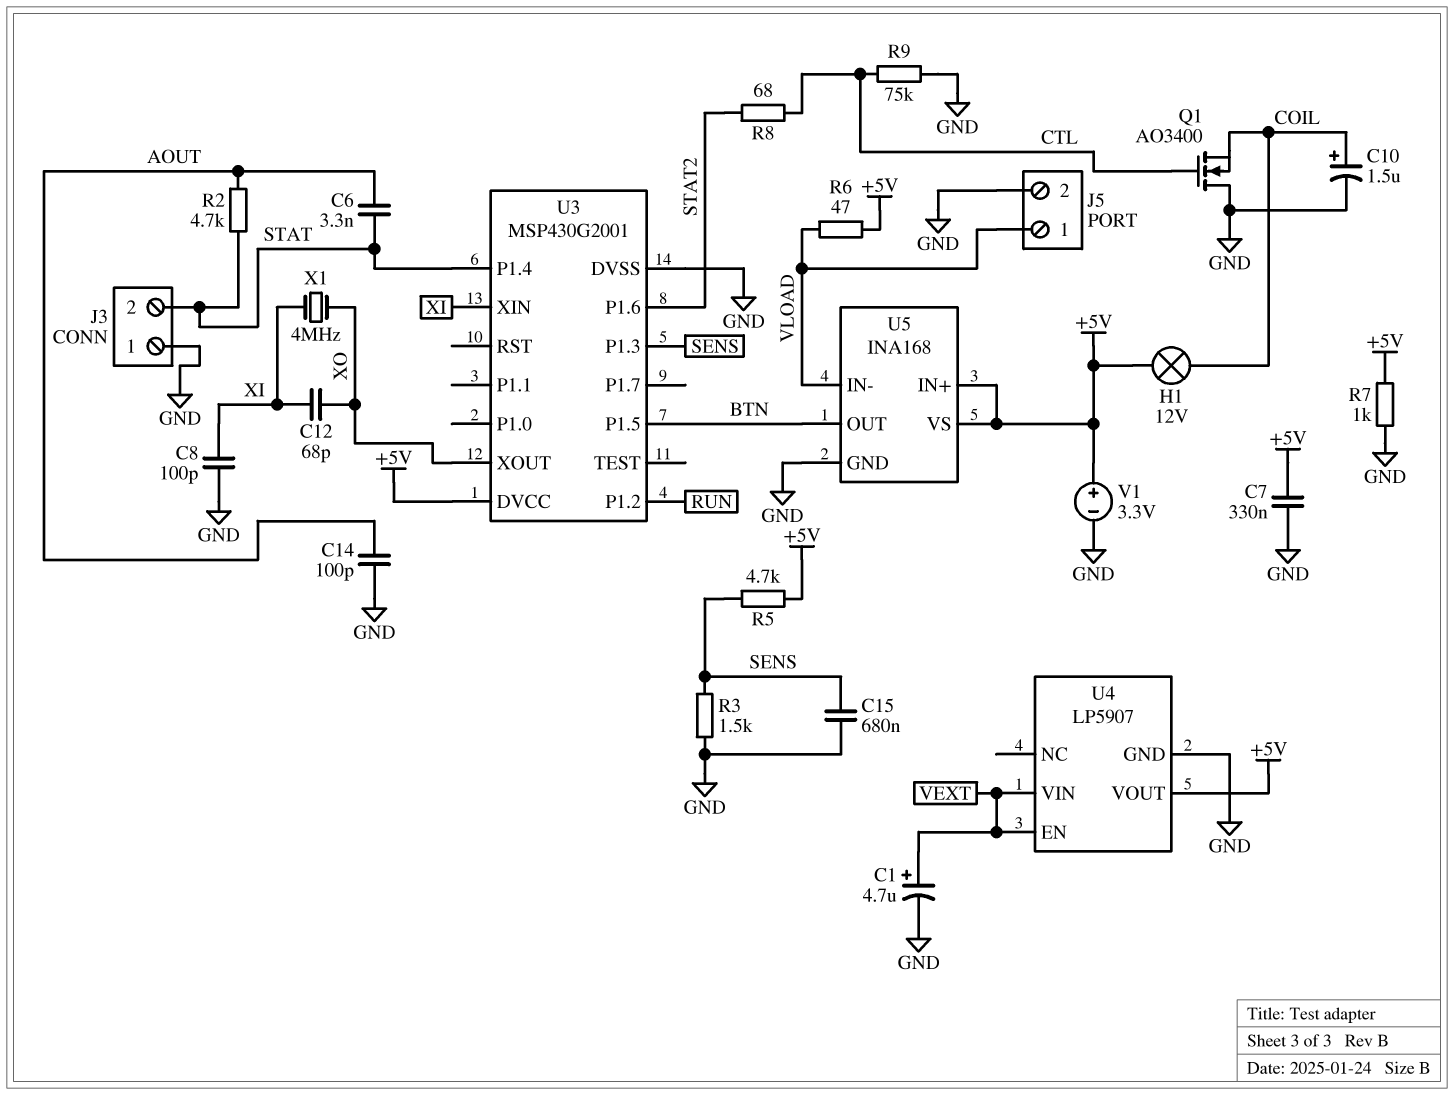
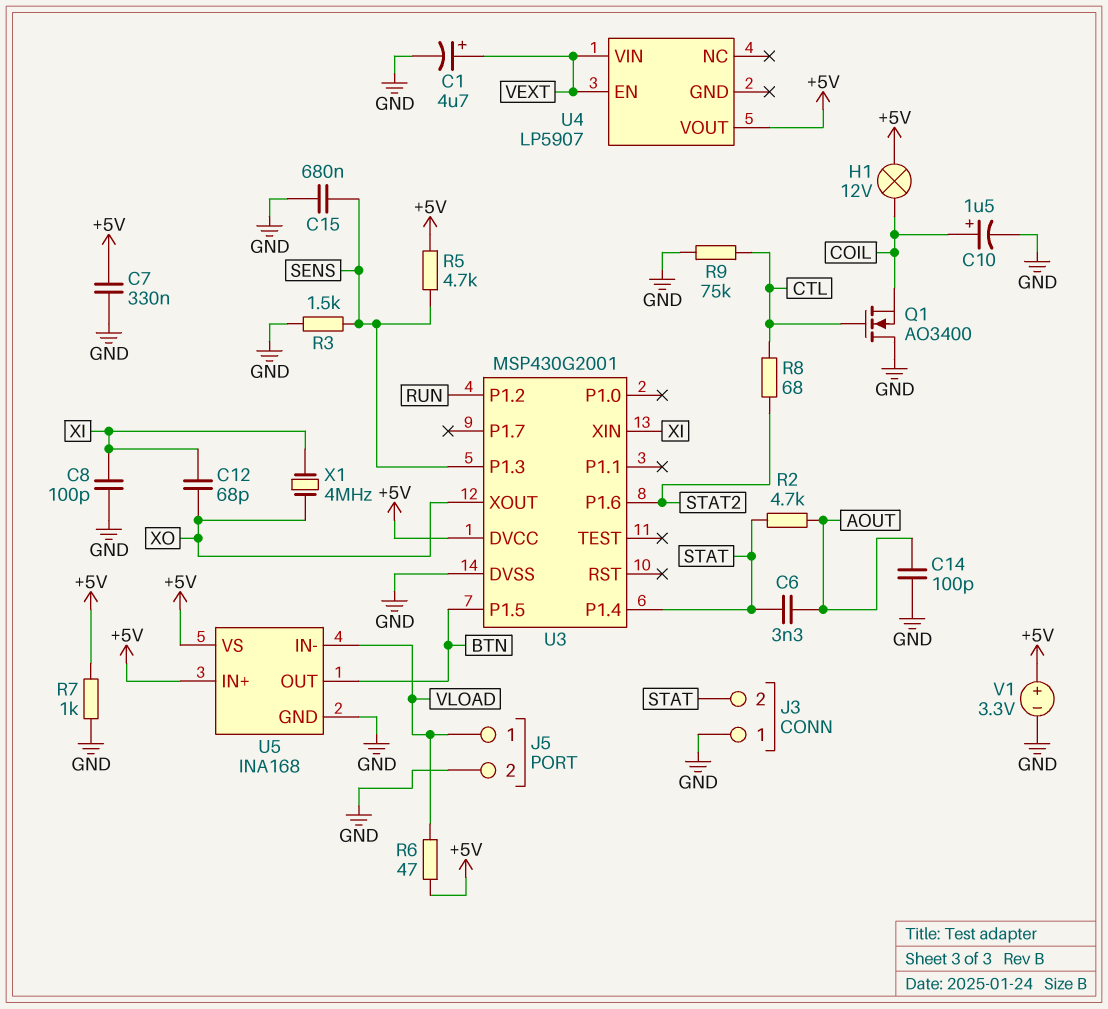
U4 pin GND: GND -> none

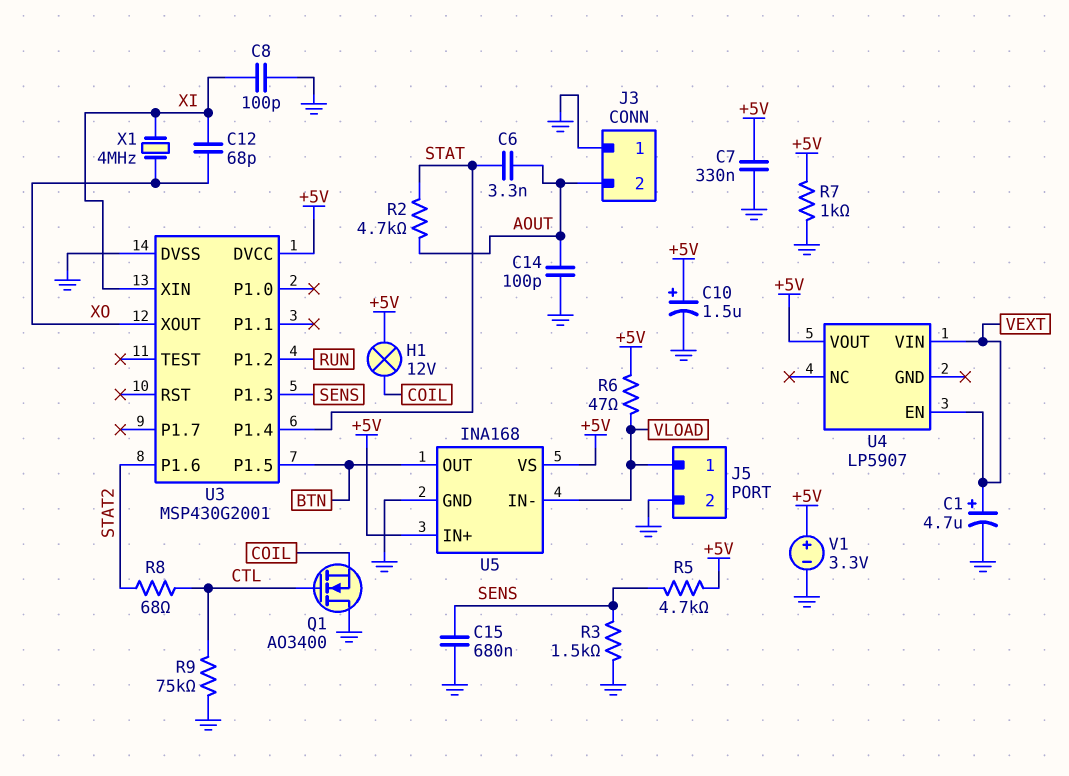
C10: 1.5uF (plus COIL, minus GND) -> 1.5uF (plus +5V, minus GND)
J3 pin 2: STAT -> AOUT

